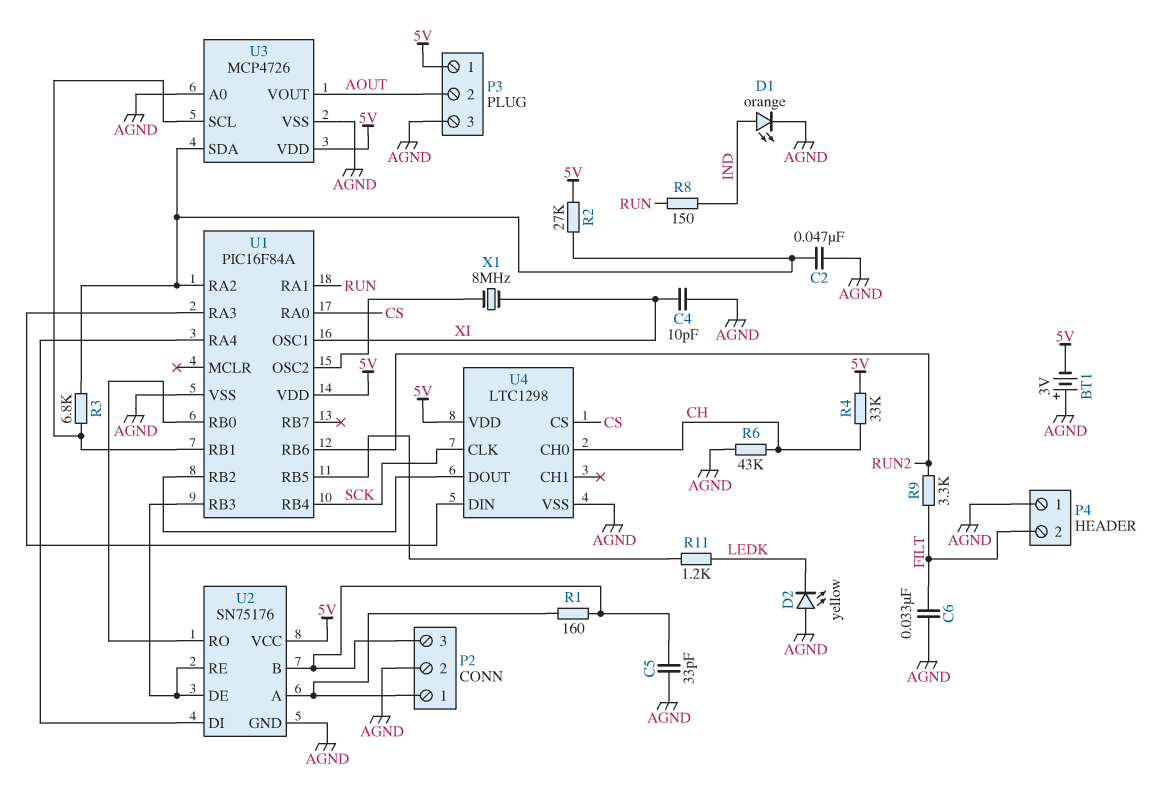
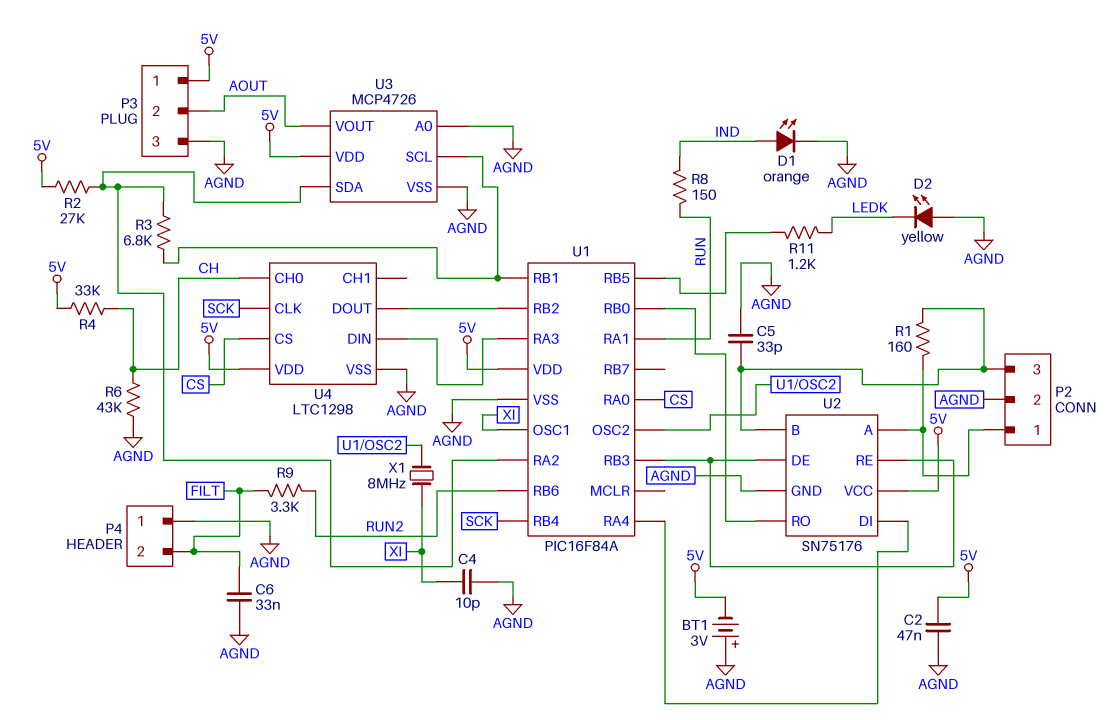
C2: 47nF (AGND, U1/RA2) -> 47nF (5V, AGND)

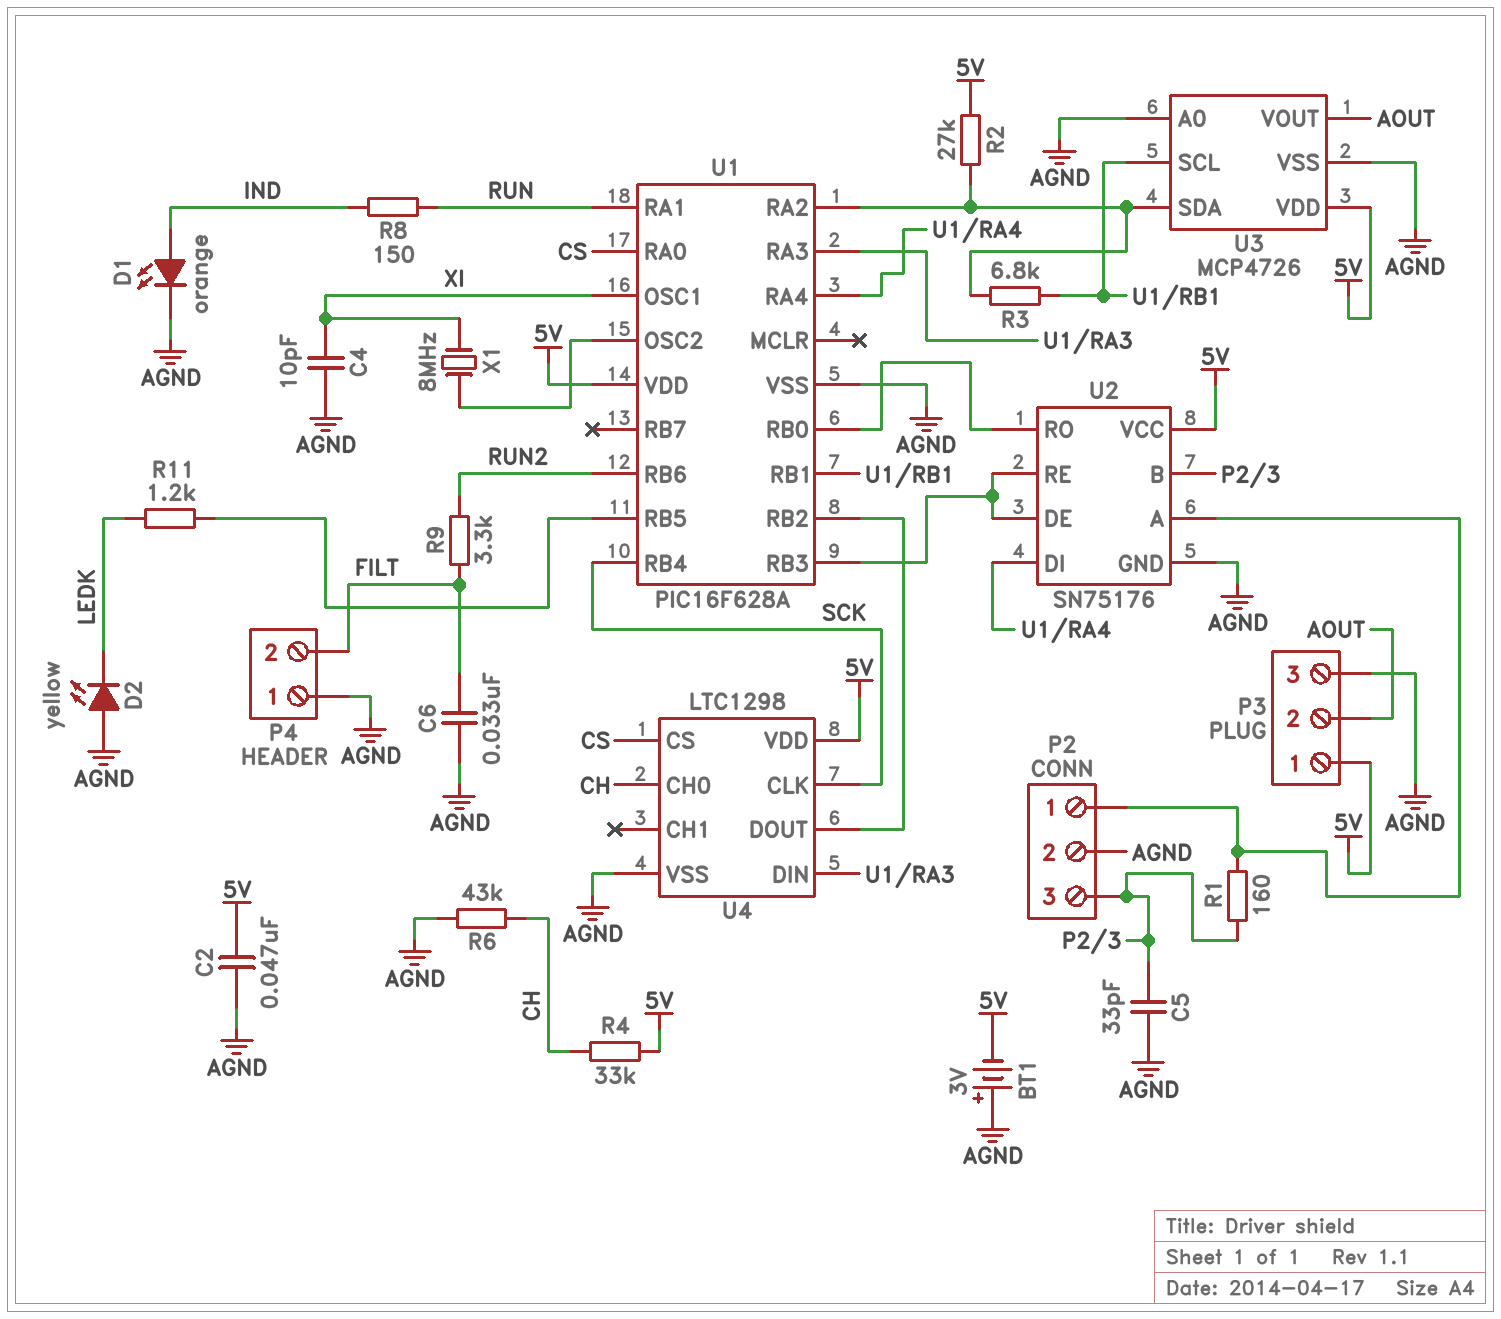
U1: PIC16F84A -> PIC16F628A

